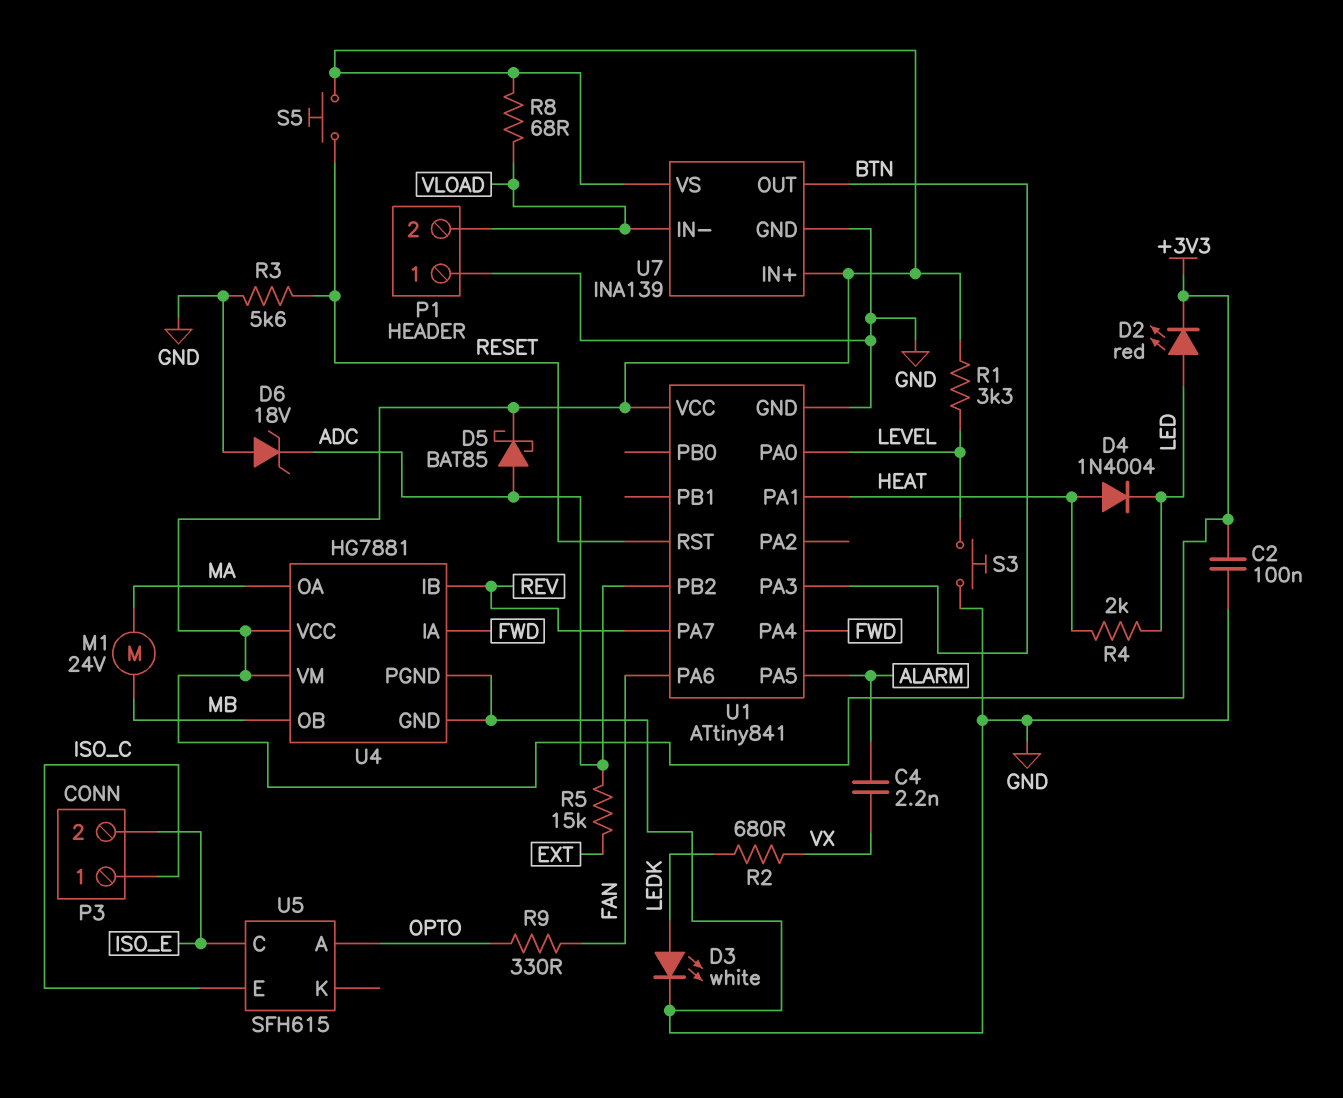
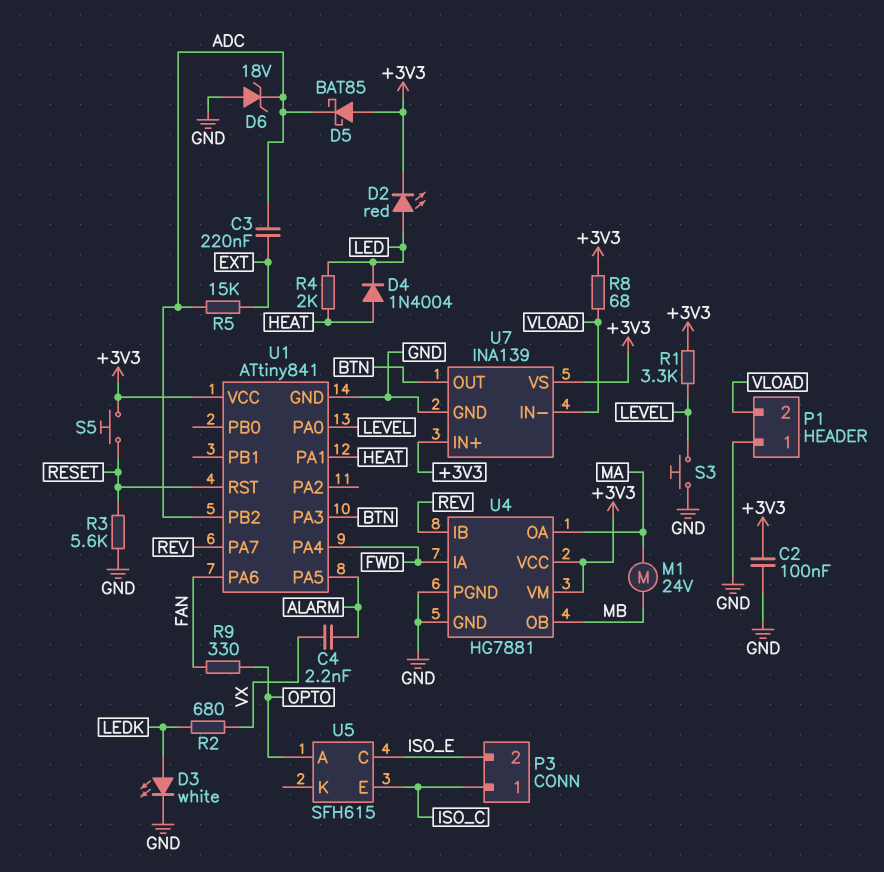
C3: none -> 220nF (ADC, EXT)
D5: schottky BAT85 (A ADC, K +3V3) -> schottky BAT85 (A +3V3, K ADC)

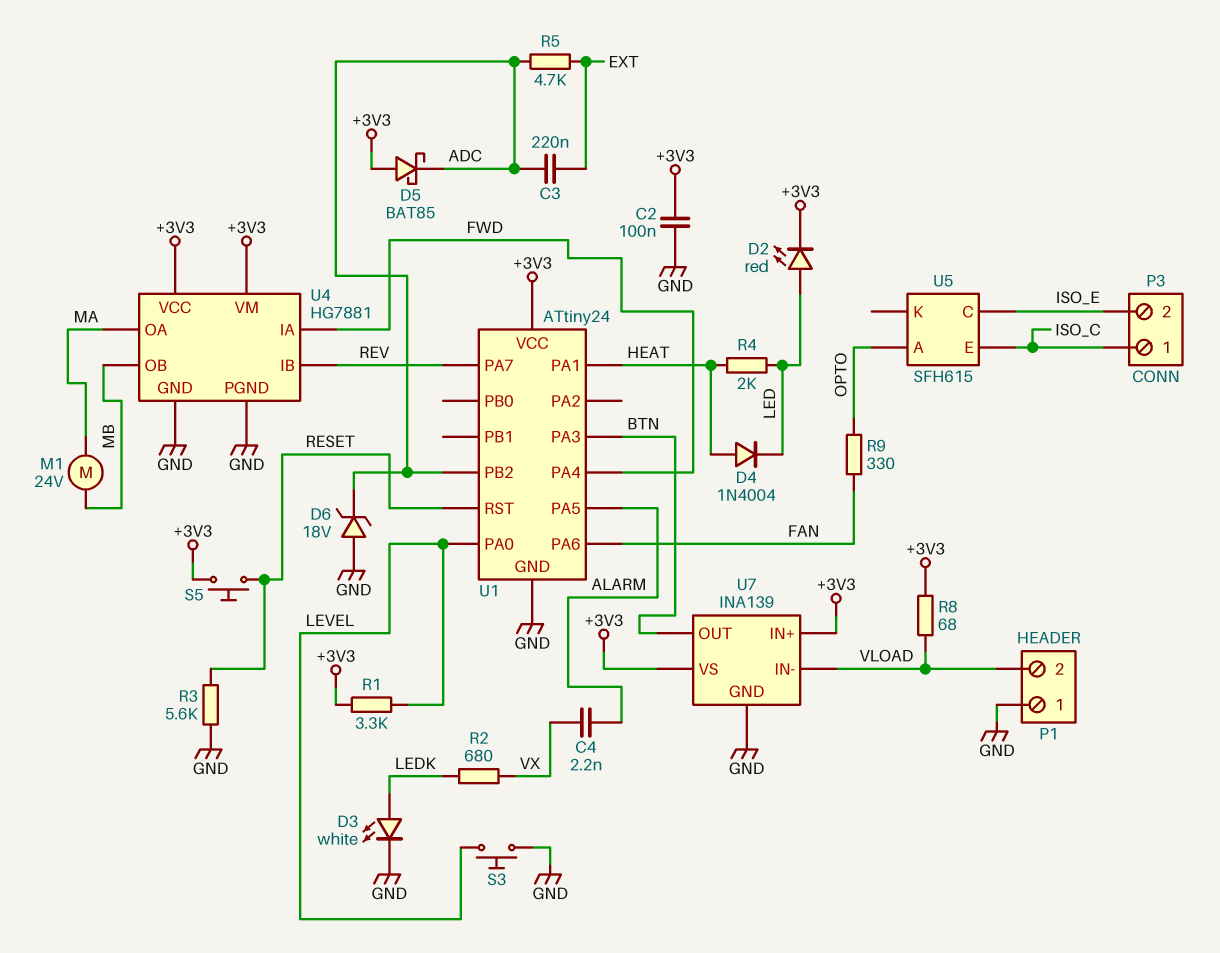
R5: 15k (ADC, EXT) -> 4.7k (ADC, EXT)
U1: ATtiny841 -> ATtiny24

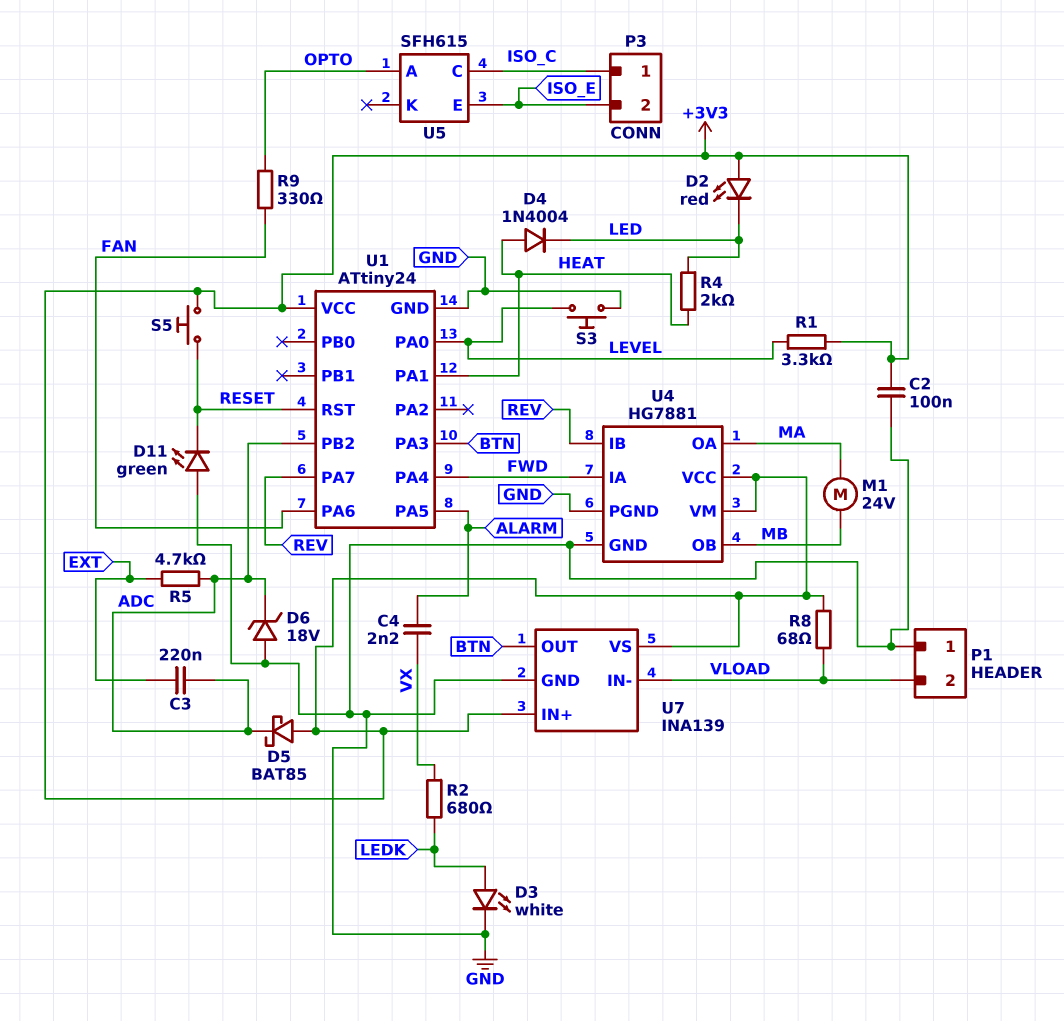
D2: LED red (A LED, K +3V3) -> LED red (A +3V3, K LED)
D11: none -> LED green (A GND, K RESET)
R3: 5.6k (GND, RESET) -> none
U5 pin C: ISO_E -> ISO_C
U5 pin E: ISO_C -> ISO_E

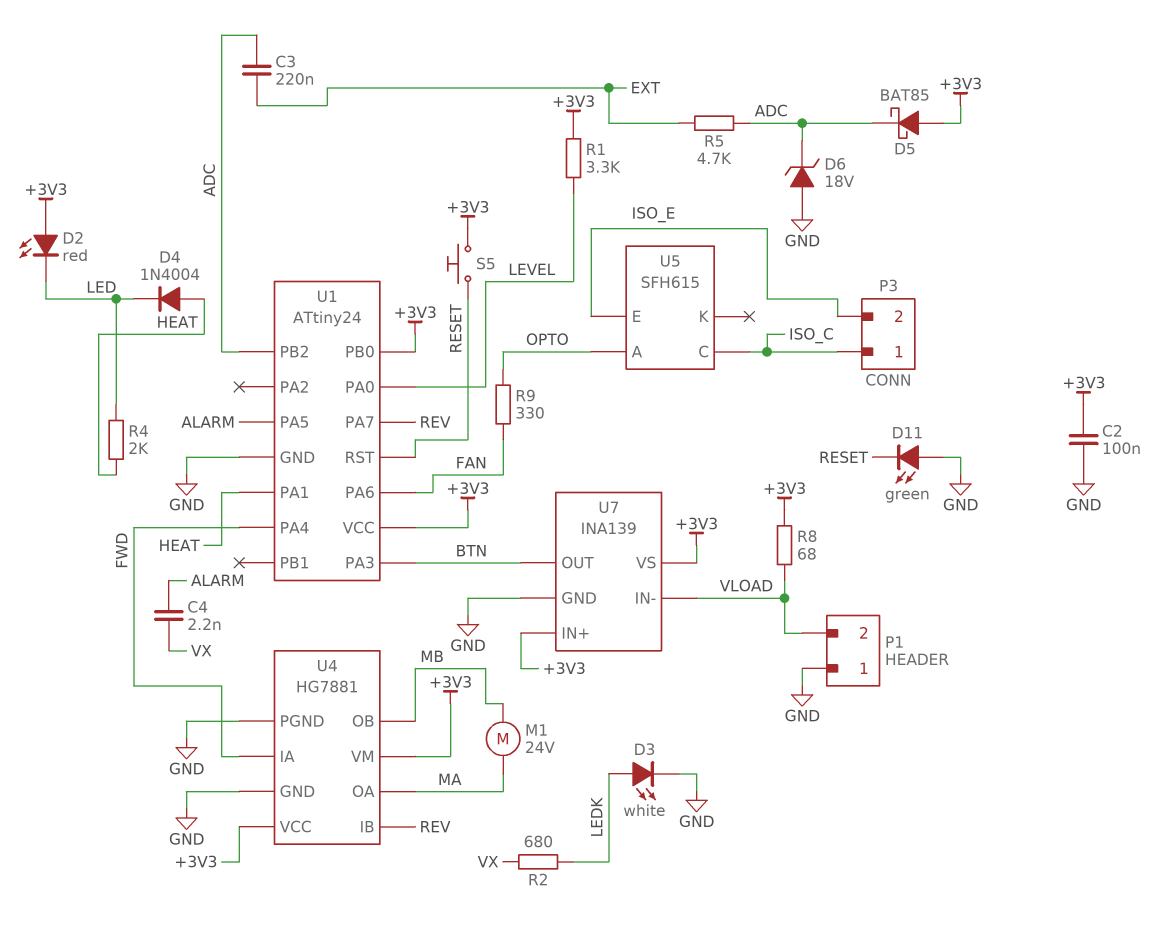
S3: button (GND, LEVEL) -> none
U1 pin PB0: none -> +3V3

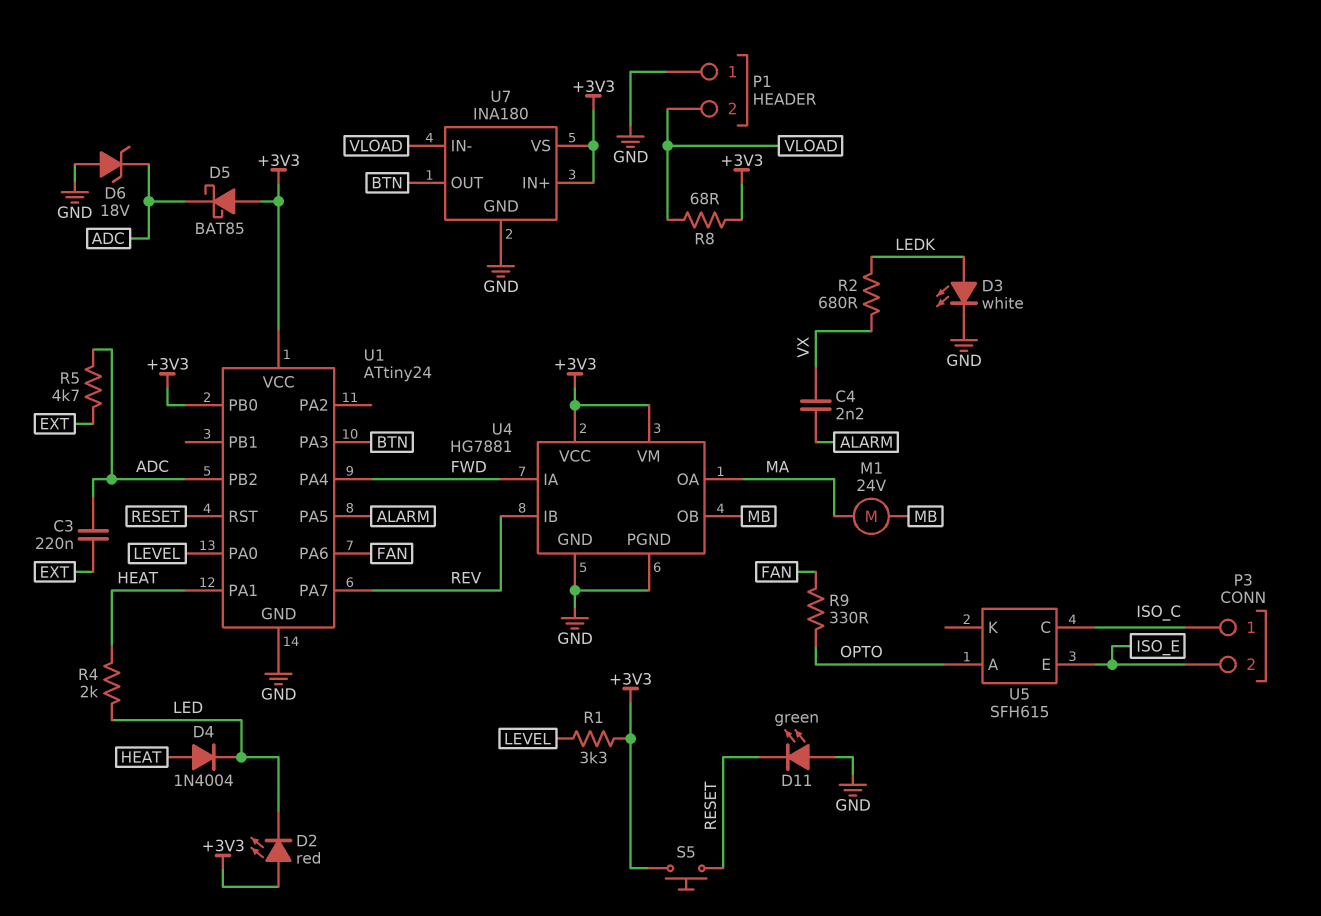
C2: 100nF (+3V3, GND) -> none
U7: INA139 -> INA180

